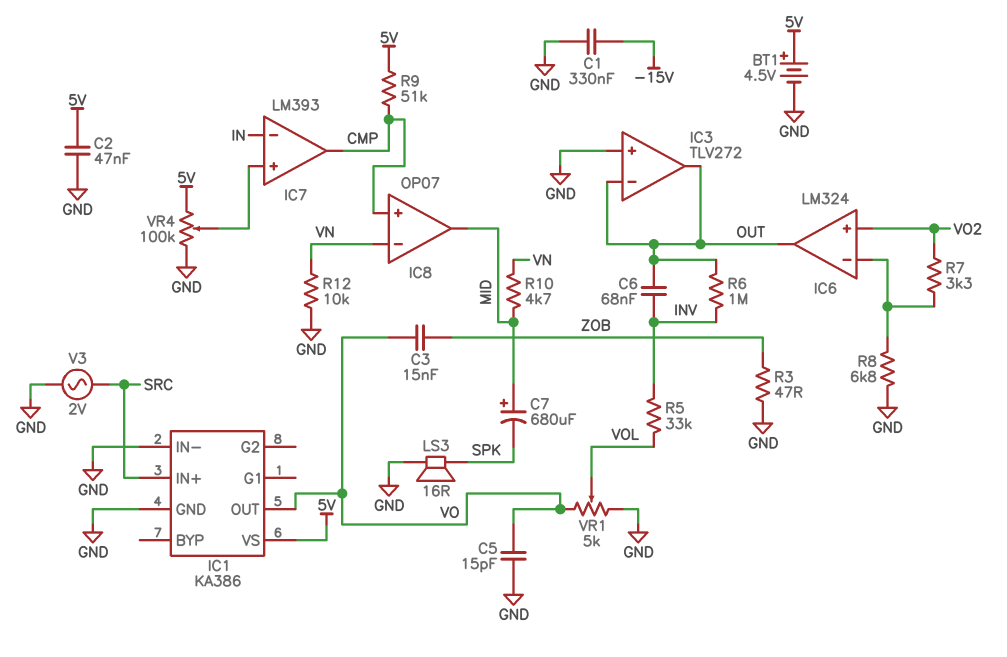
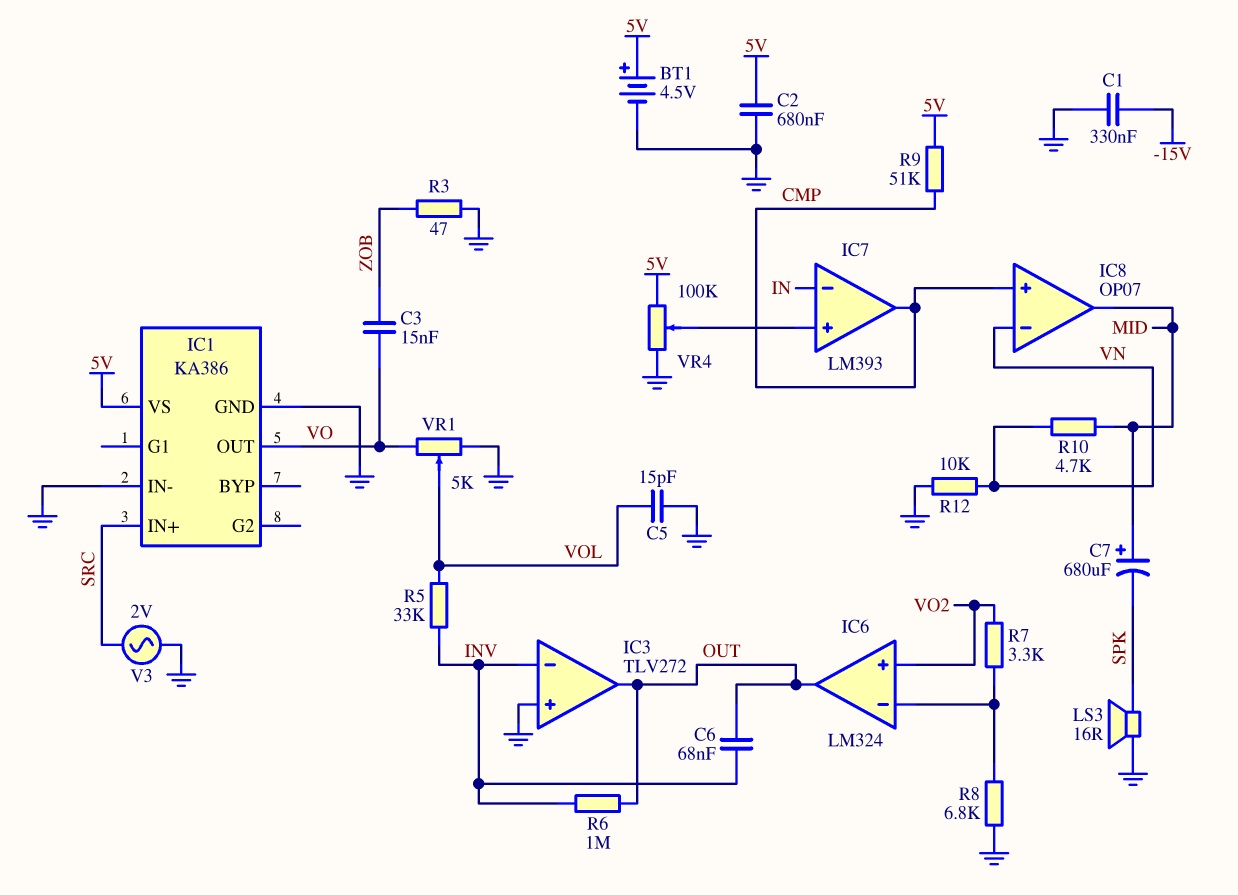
C2: 47nF (5V, GND) -> 680nF (5V, GND)
C5: 15pF (GND, VO) -> 15pF (GND, VOL)
IC3 pin in-: OUT -> INV

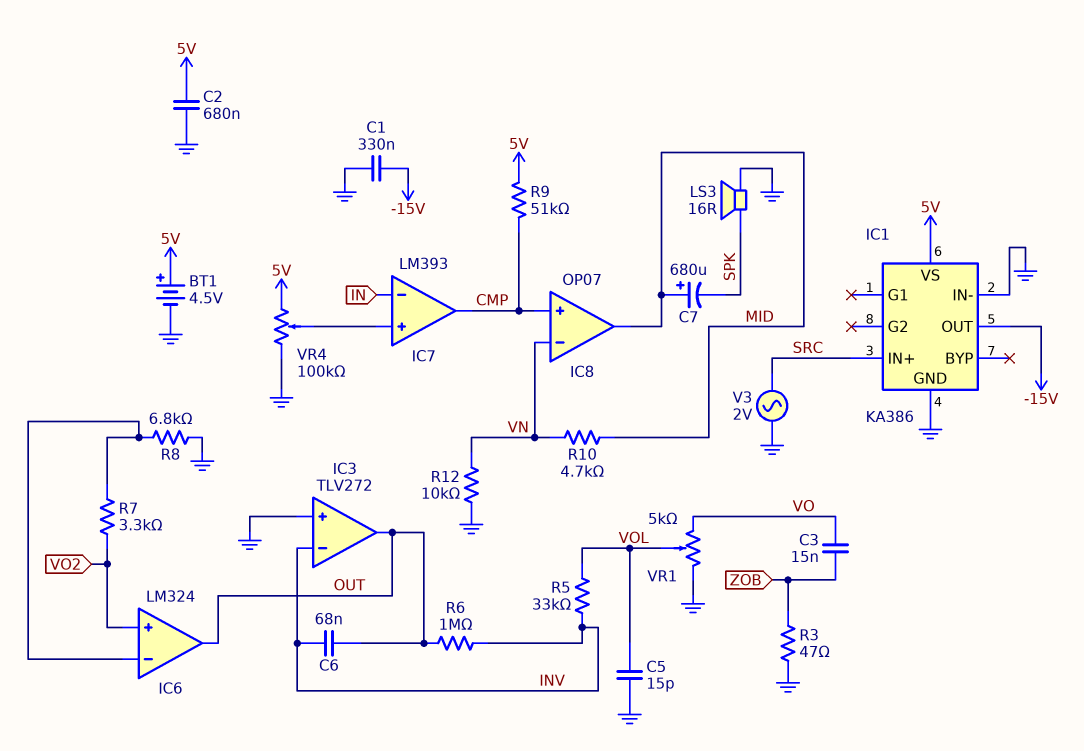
IC1 pin OUT: VO -> -15V

